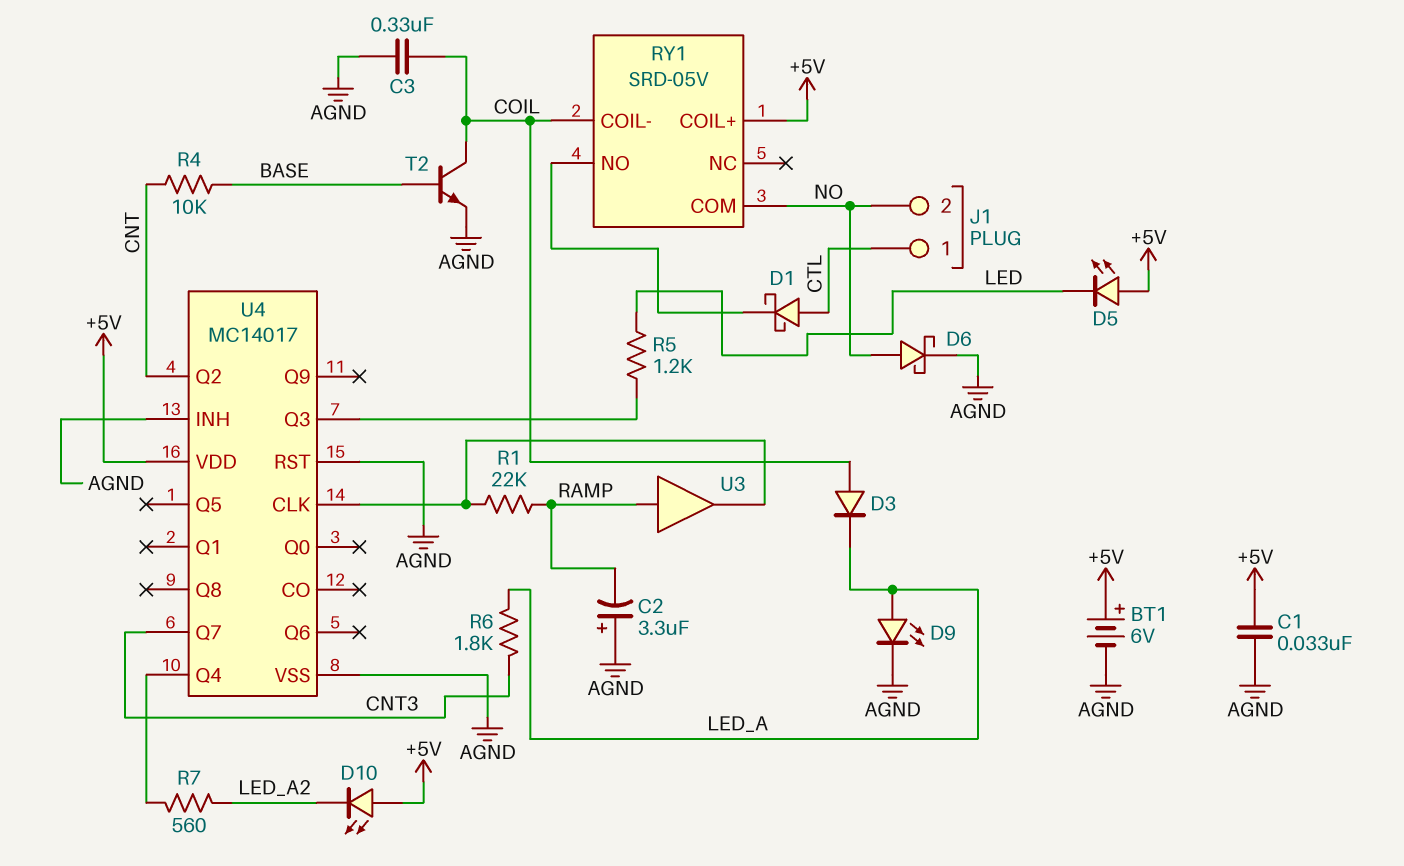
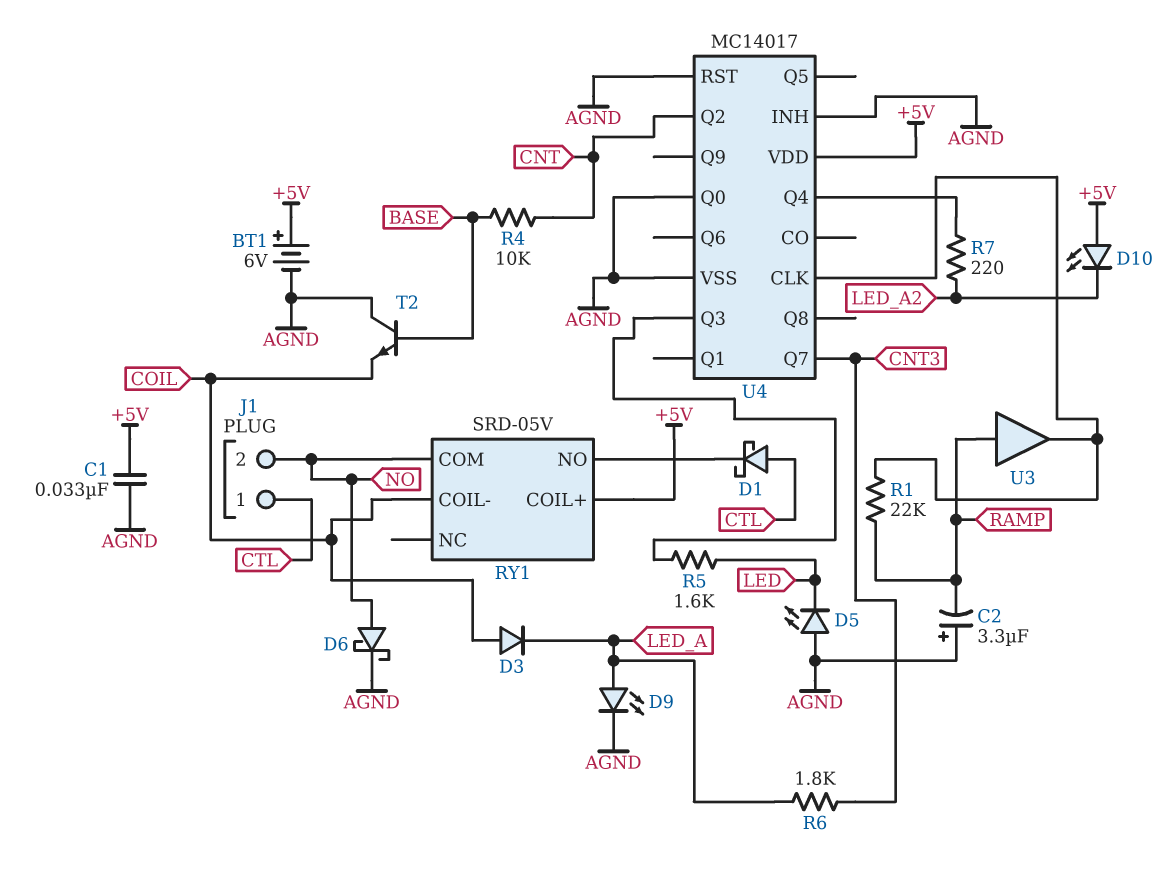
C3: 330nF (AGND, COIL) -> none
D5: LED (A +5V, K LED) -> LED (A AGND, K LED)
R5: 1.2k (LED, U4/Q3) -> 1.6k (LED, U4/Q3)
R7: 560 (LED_A2, U4/Q4) -> 220 (LED_A2, U4/Q4)
T2: NPN (B BASE, C COIL, E AGND) -> NPN (B BASE, C AGND, E COIL)
U4 pin Q0: none -> AGND

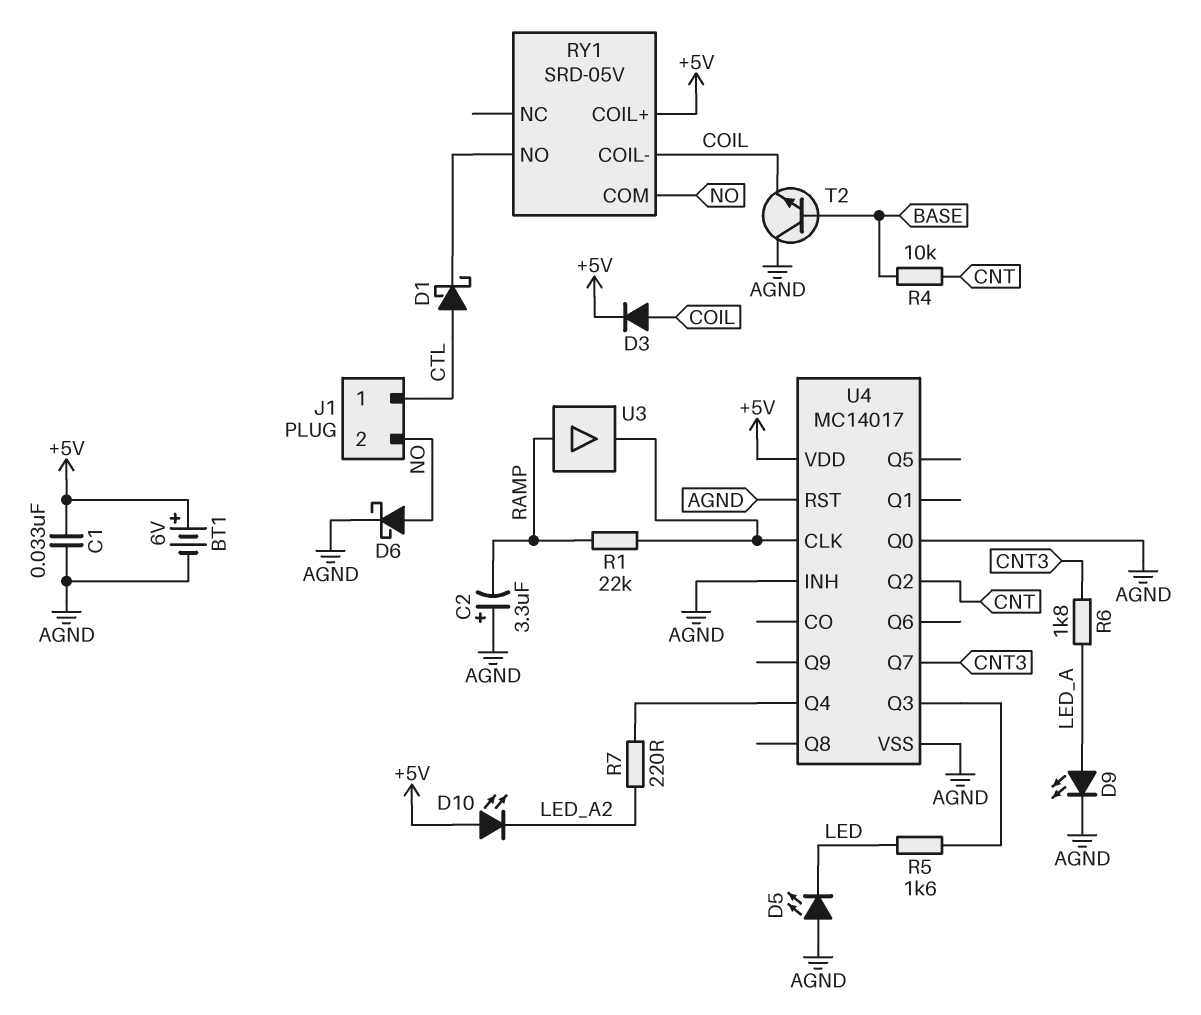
D3: diode (A COIL, K LED_A) -> diode (A COIL, K +5V)

